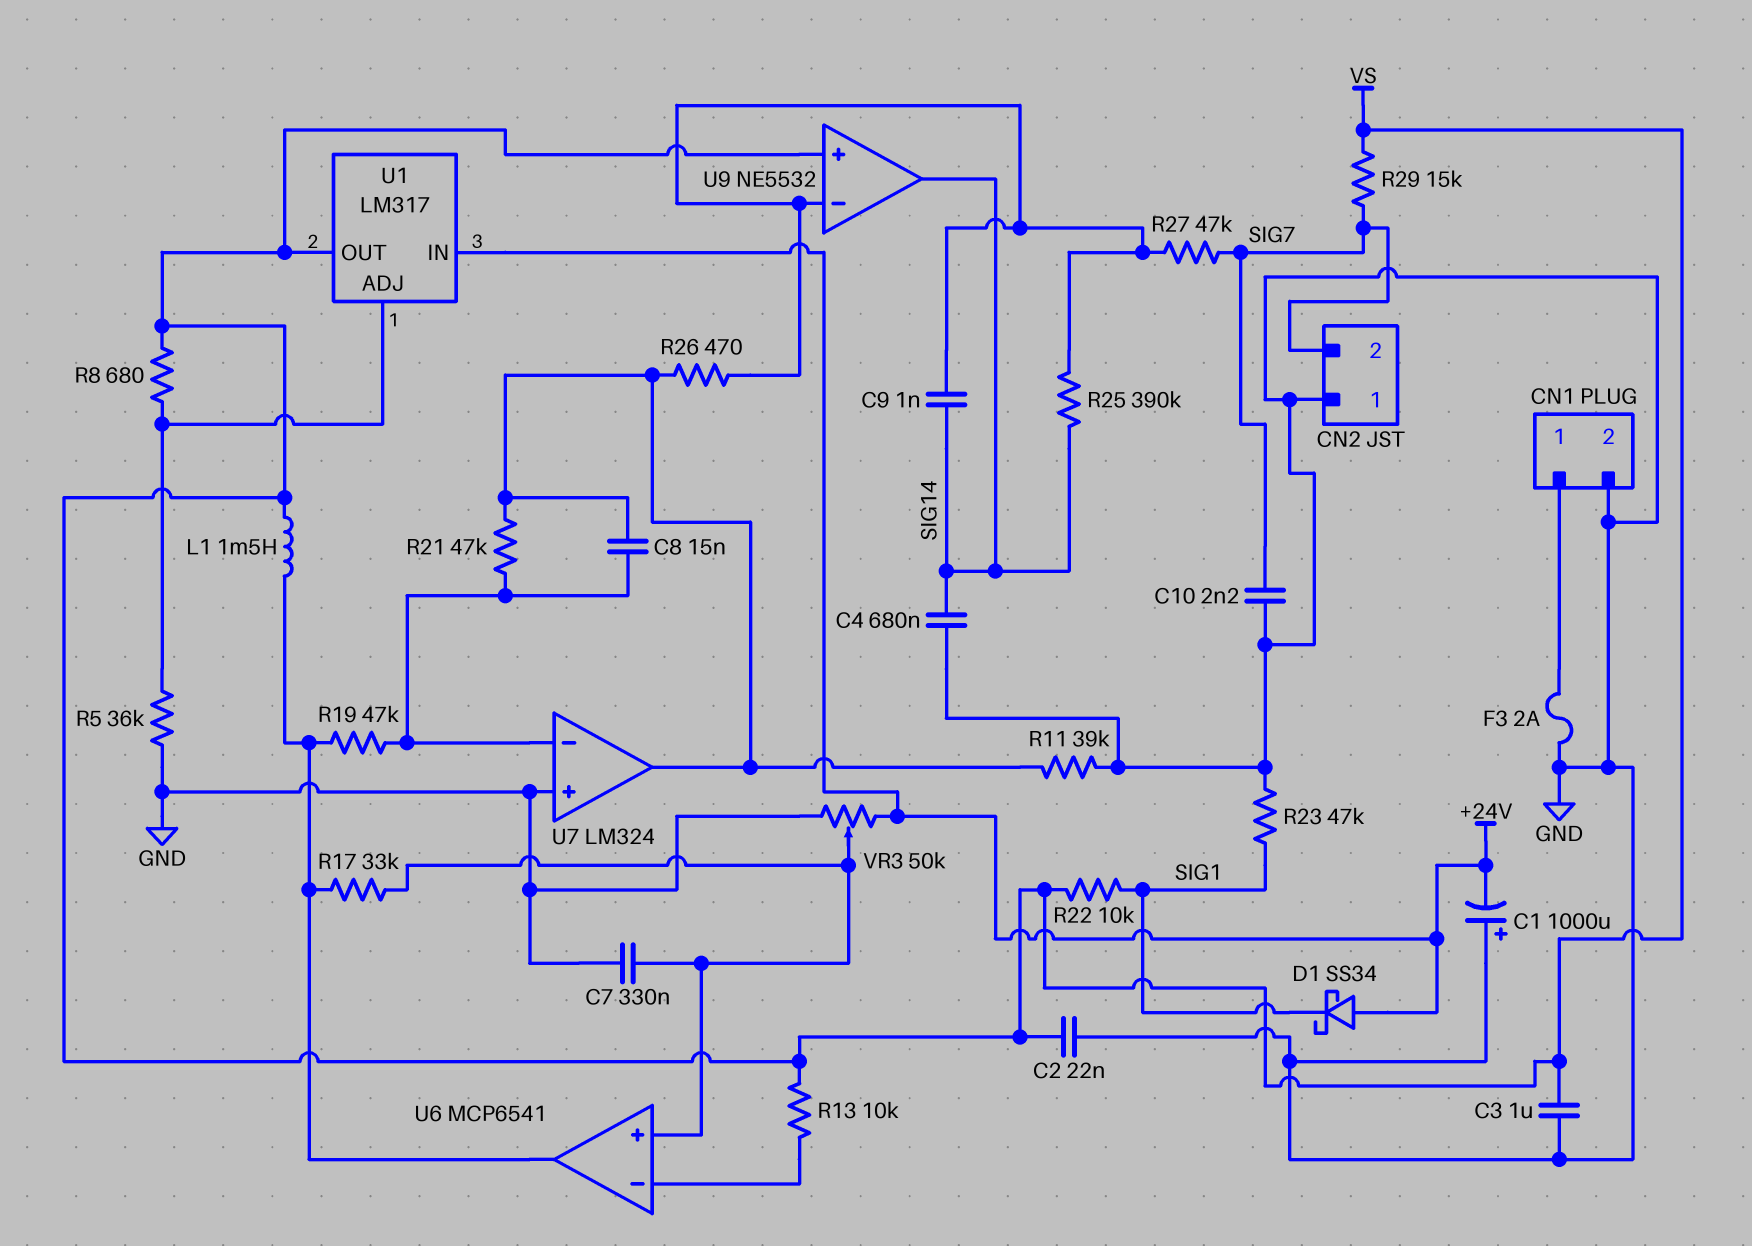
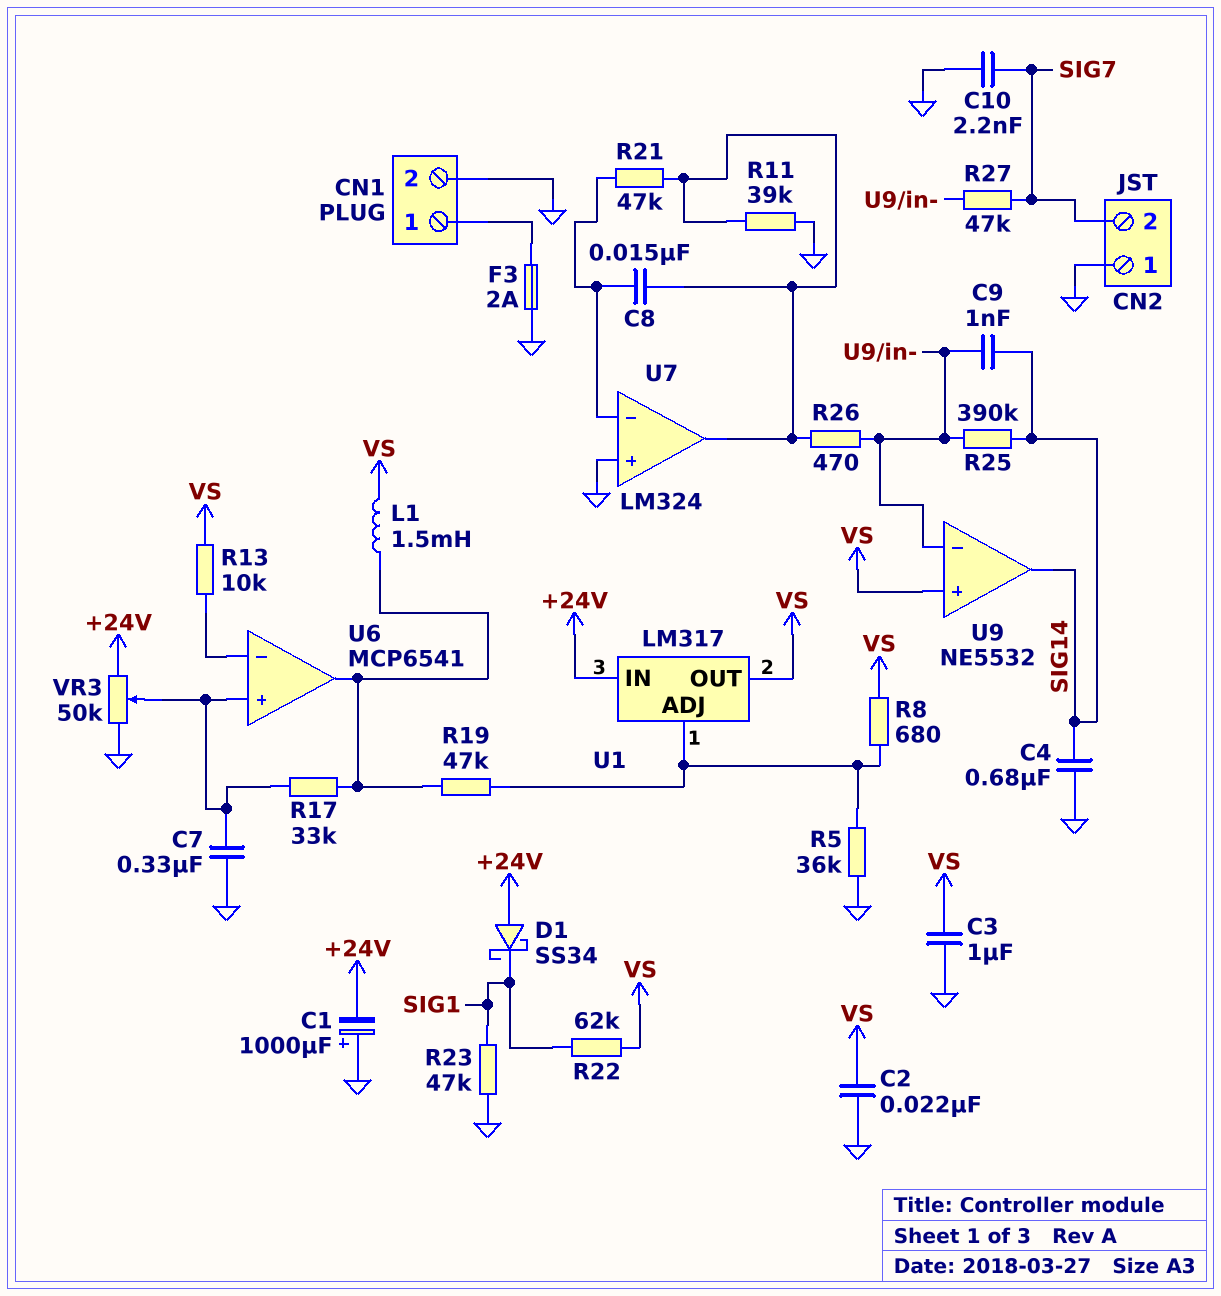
R19: 47k (U6/out, U7/in-) -> 47k (U1/ADJ, U6/out)
R22: 10k (SIG1, VS) -> 62k (SIG1, VS)
R29: 15k (SIG7, VS) -> none

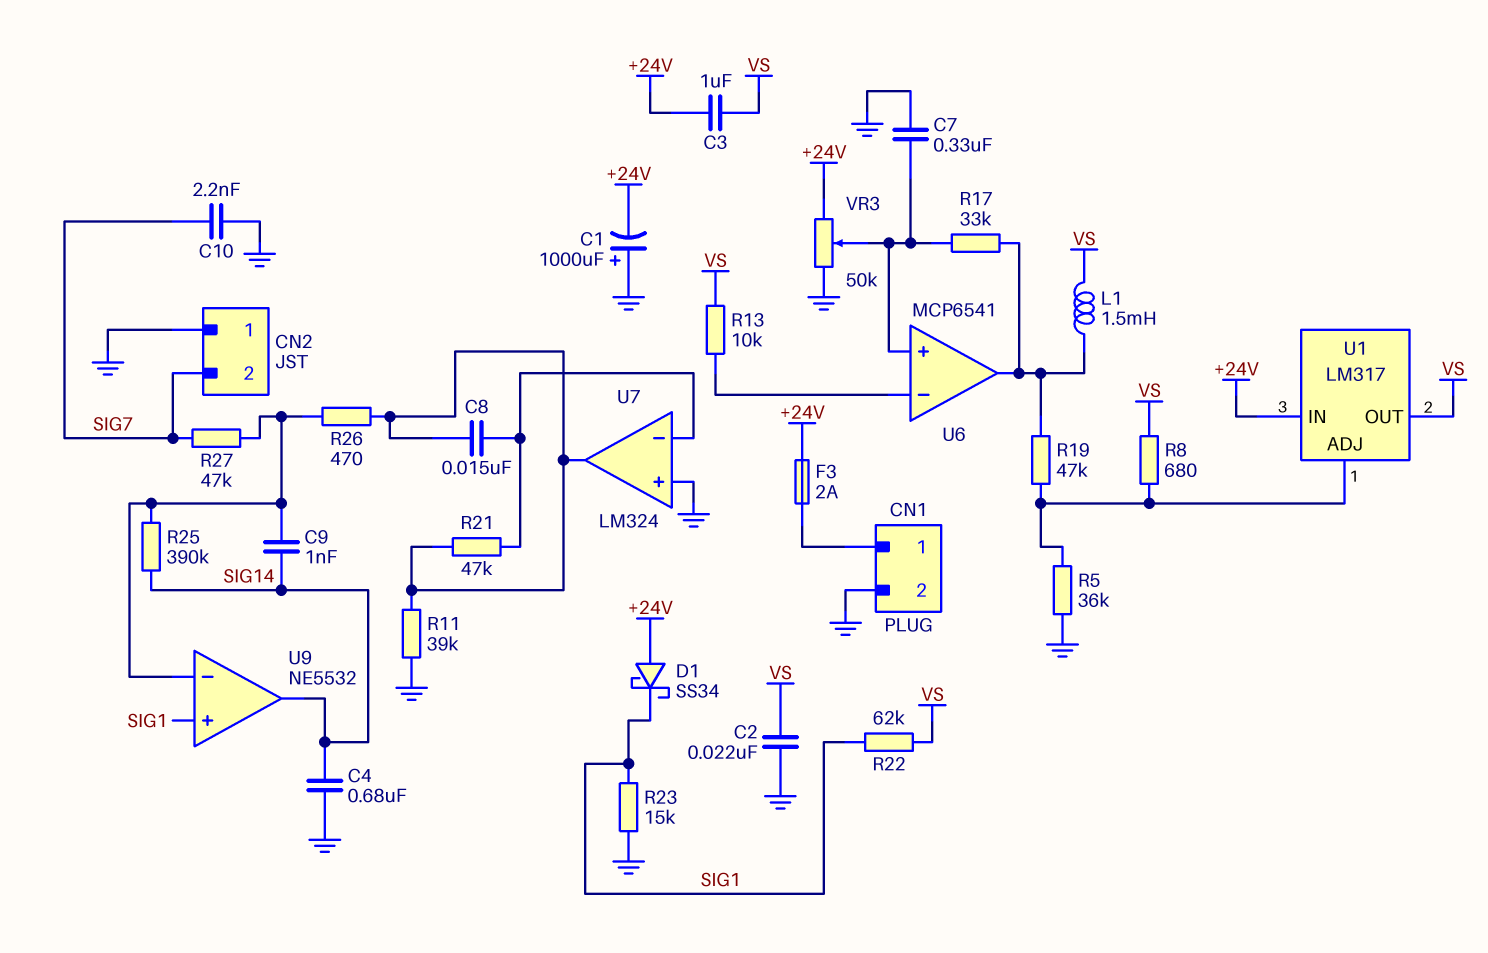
C3: 1uF (GND, VS) -> 1uF (+24V, VS)
F3: 2A (CN1/1, GND) -> 2A (+24V, CN1/1)
R23: 47k (GND, SIG1) -> 15k (GND, SIG1)
U9 pin in+: VS -> SIG1

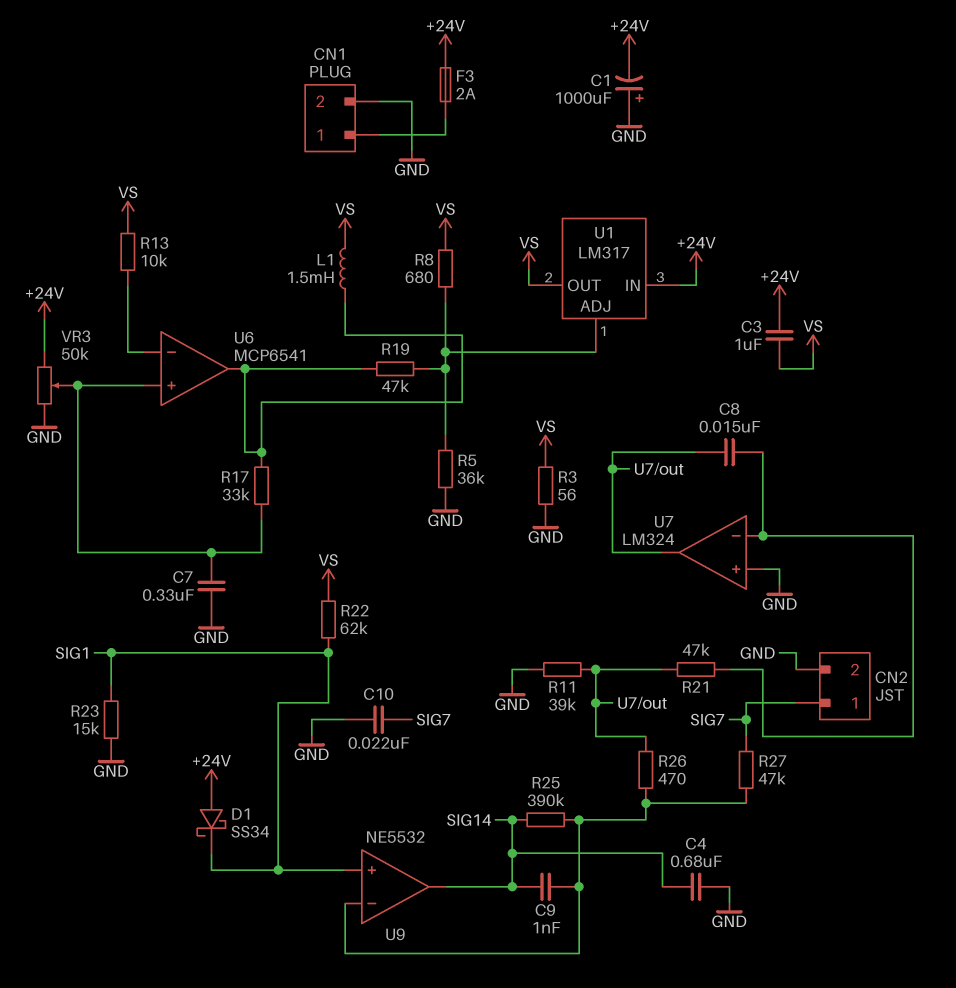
C2: 22nF (GND, VS) -> none
C10: 2.2nF (GND, SIG7) -> 22nF (GND, SIG7)
CN2 pin 1: GND -> SIG7
CN2 pin 2: SIG7 -> GND
R3: none -> 56 (GND, VS)

